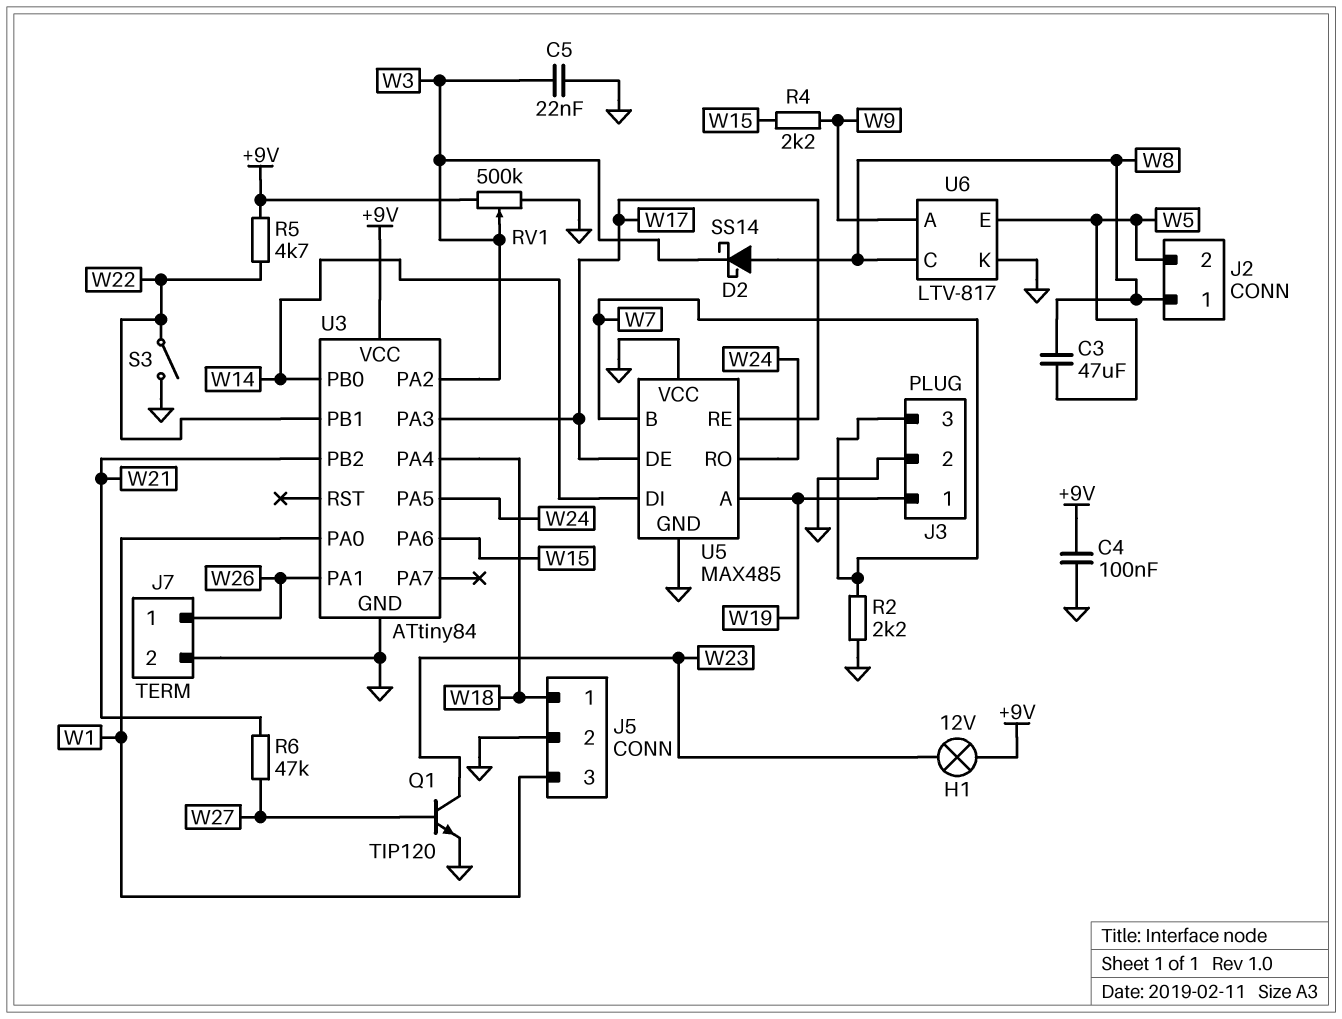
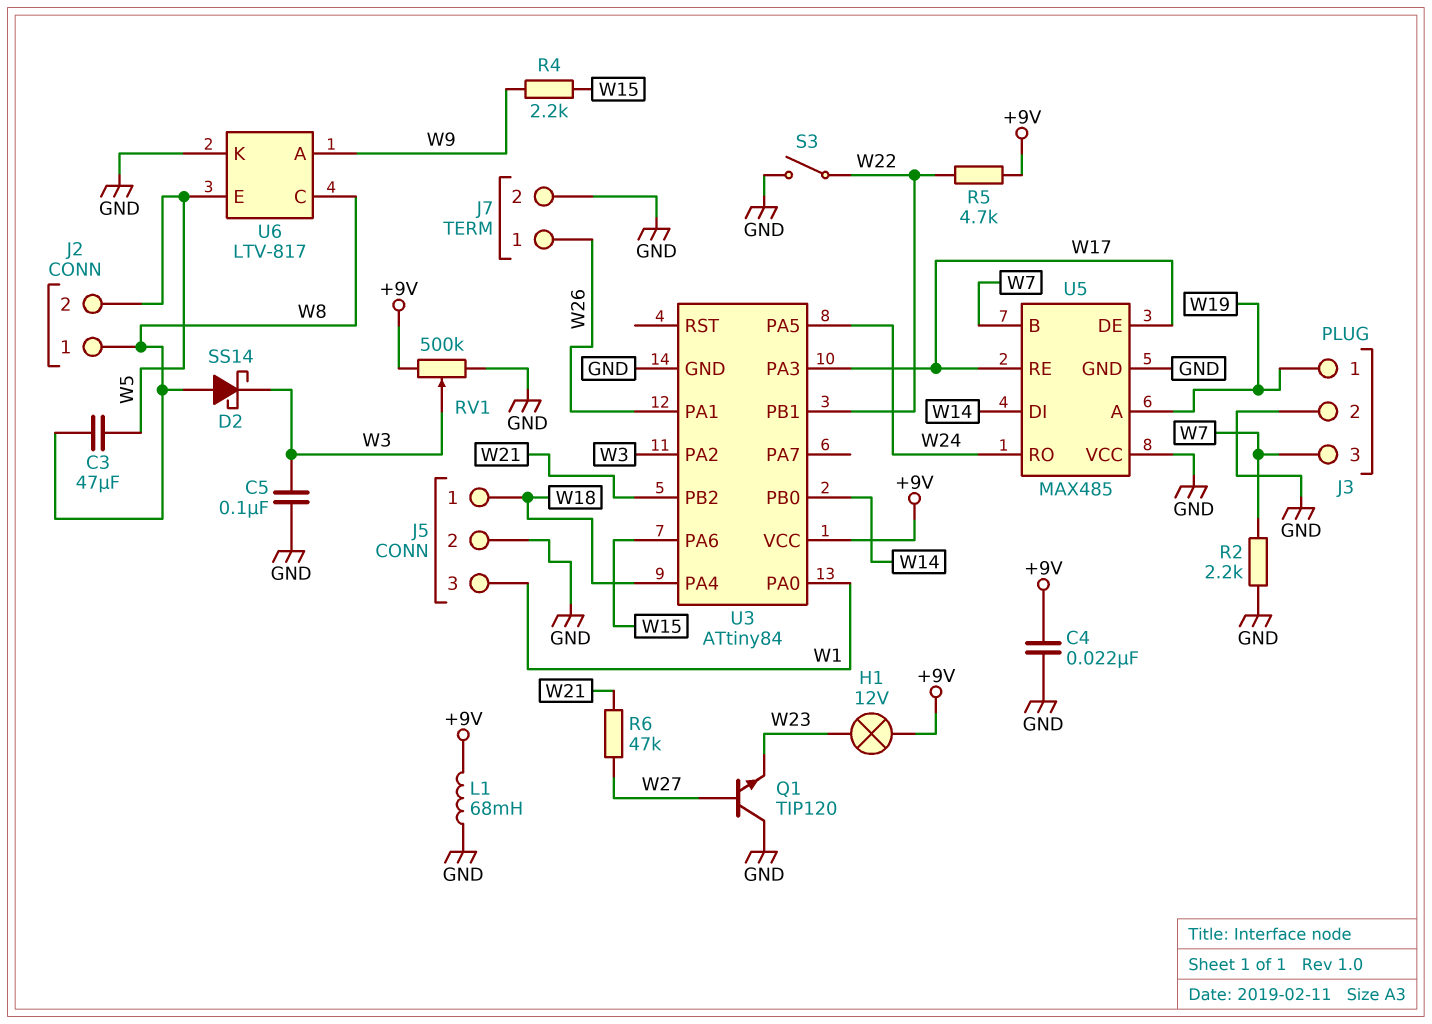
C4: 100nF (+9V, GND) -> 22nF (+9V, GND)
C5: 22nF (GND, W3) -> 100nF (GND, W3)
L1: none -> 68mH (+9V, GND)
Q1: NPN TIP120 (B W27, C W23, E GND) -> NPN TIP120 (B W27, C GND, E W23)

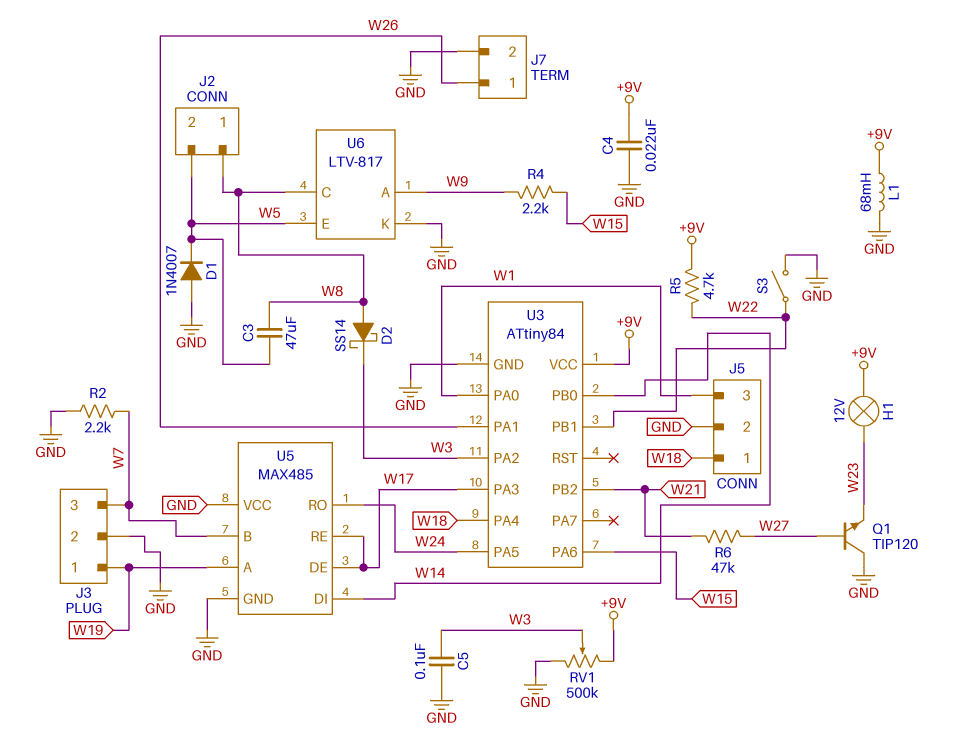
D1: none -> diode 1N4007 (A GND, K W5)

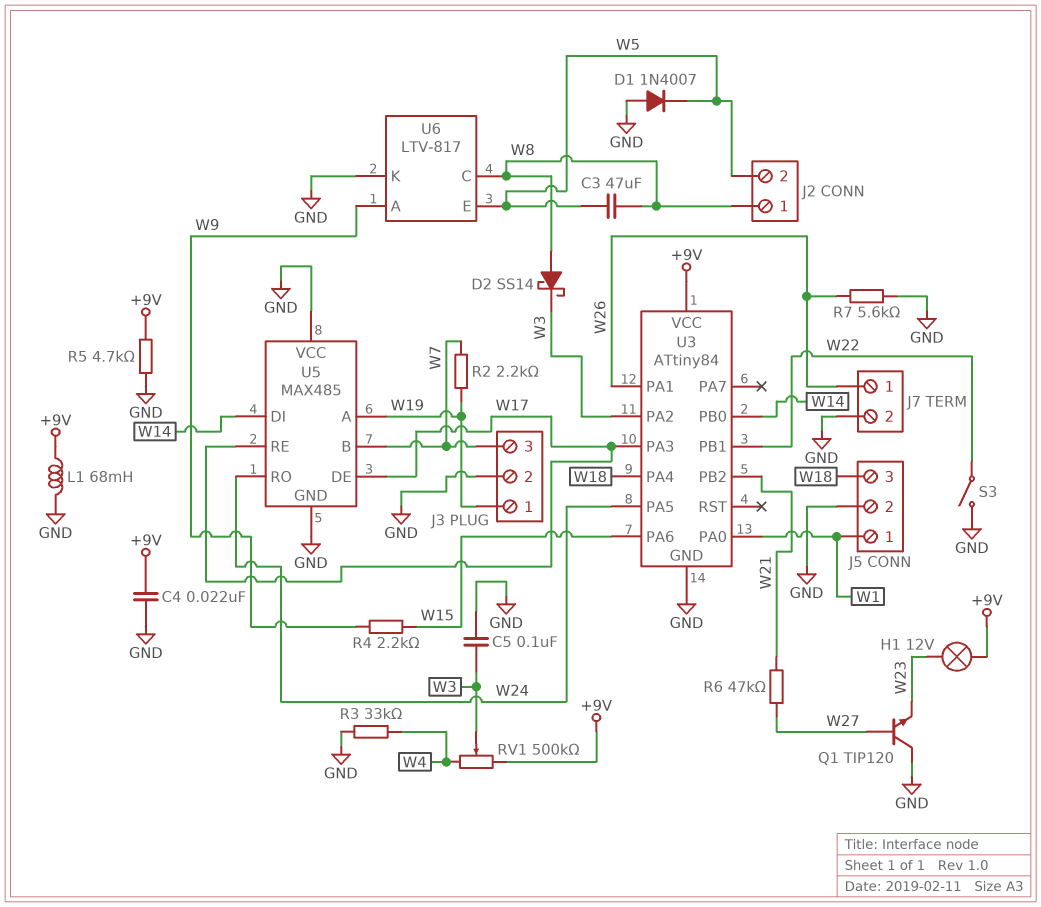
J5 pin 1: W18 -> W1
J5 pin 3: W1 -> W18
R2: 2.2k (GND, W7) -> 2.2k (W7, W19)
R3: none -> 33k (GND, W4)
R5: 4.7k (+9V, W22) -> 4.7k (+9V, GND)
R7: none -> 5.6k (GND, W26)
RV1: 500k (+9V, GND, wiper W3) -> 500k (+9V, W4, wiper W3)

